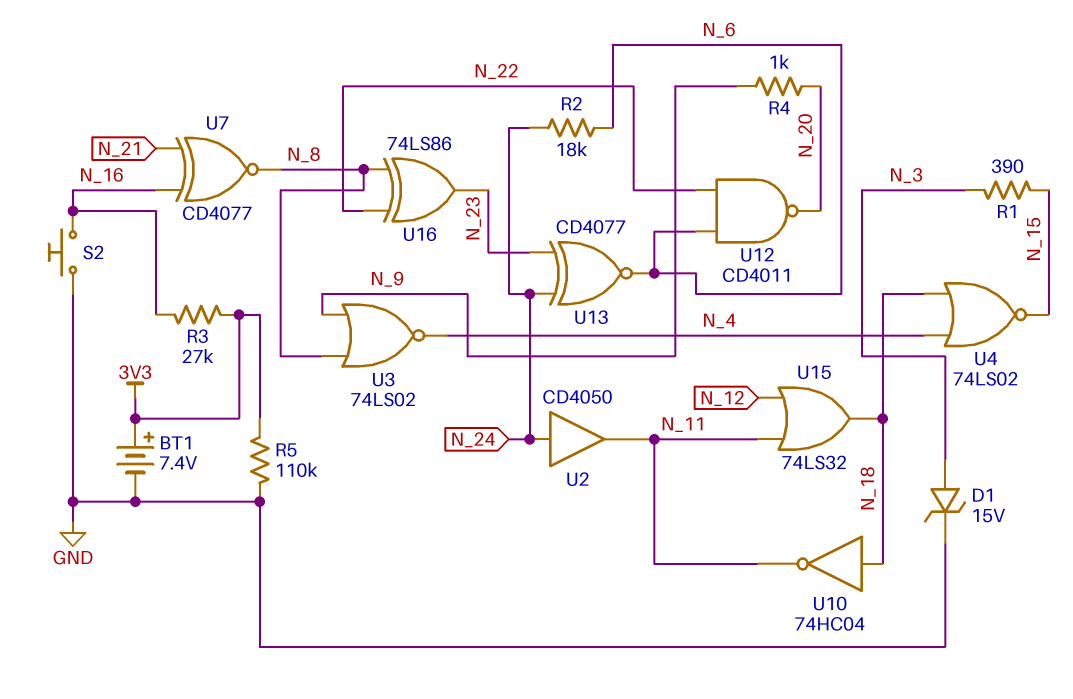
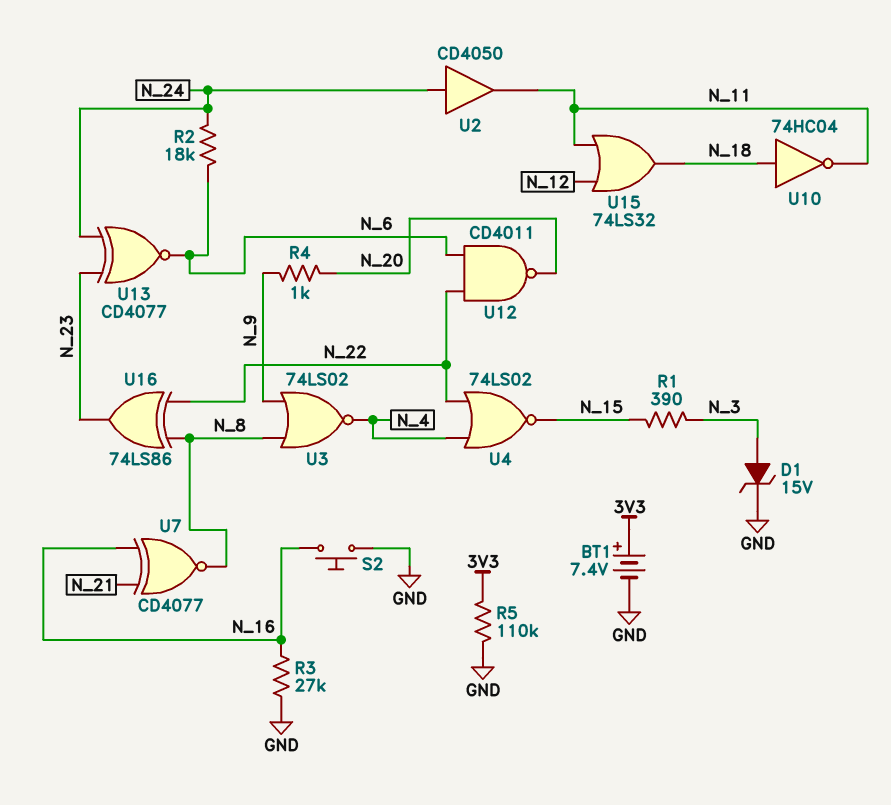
R3: 27k (3V3, N_16) -> 27k (GND, N_16)
U4: NOR 74LS02 (in N_4, in N_18, out N_15) -> NOR 74LS02 (in N_4, in N_22, out N_15)

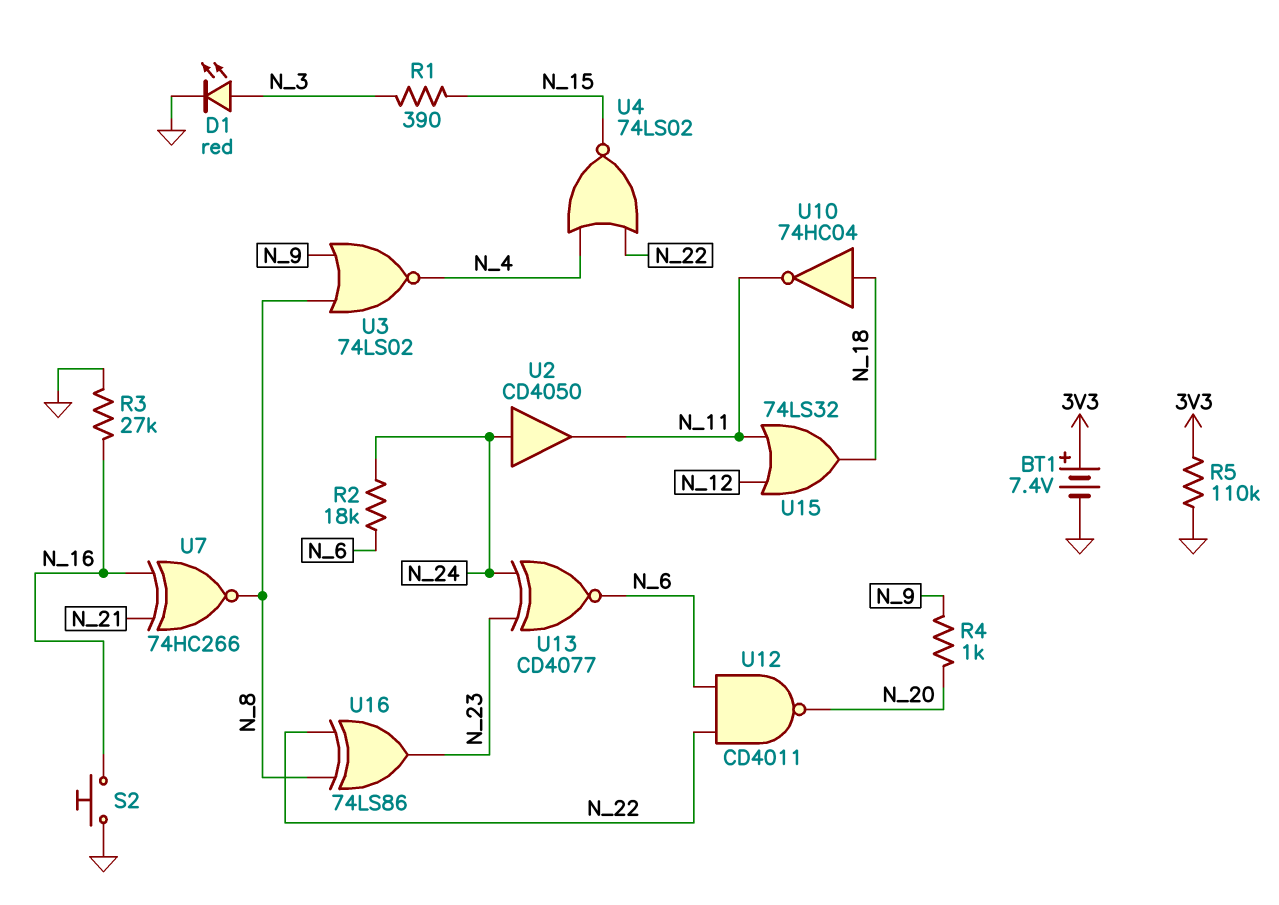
D1: zener 15V (A N_3, K GND) -> LED red (A N_3, K GND)
U7: XNOR CD4077 (in N_16, in N_21, out N_8) -> XNOR 74HC266 (in N_16, in N_21, out N_8)

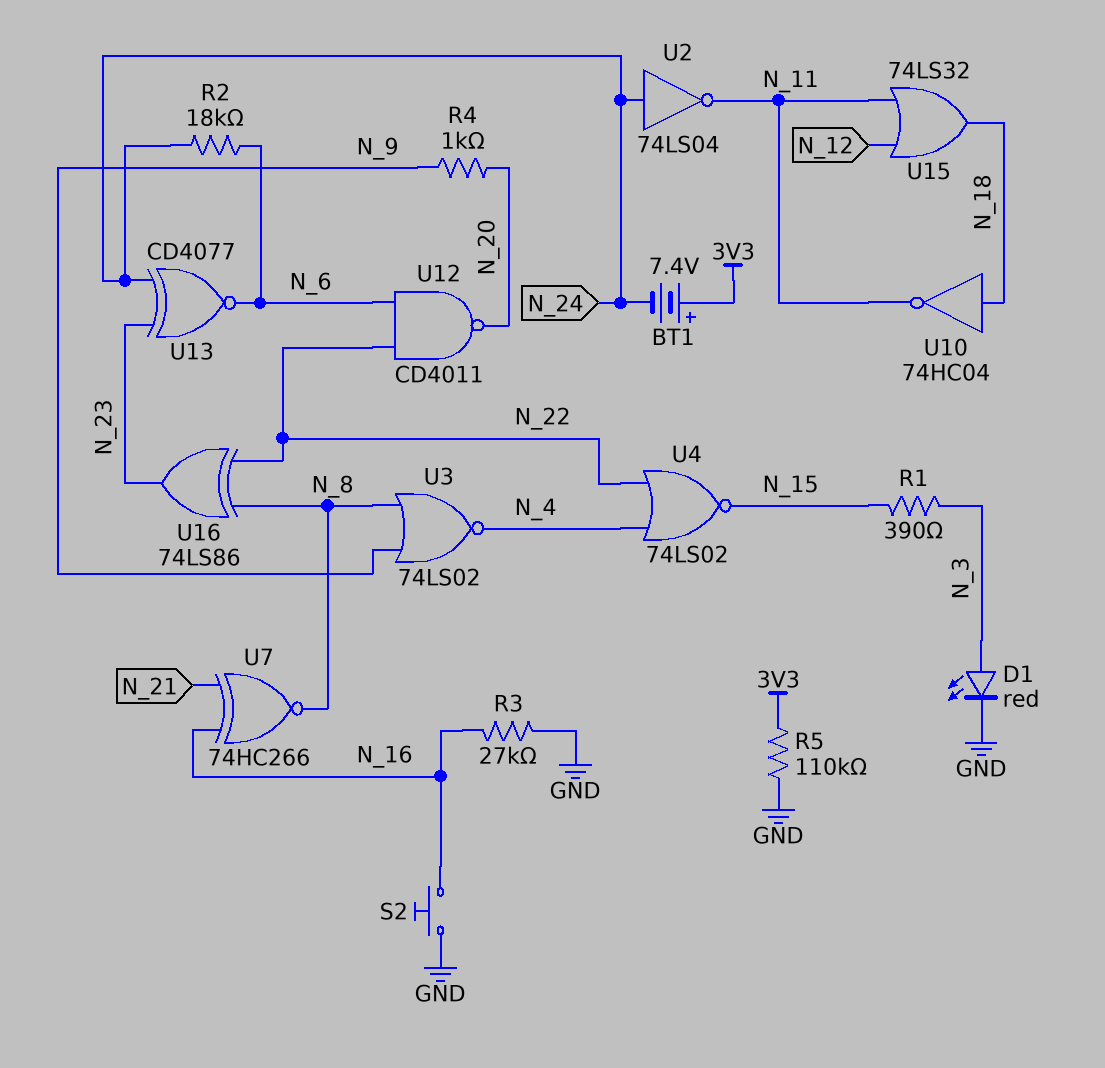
BT1: 7.4V (plus 3V3, minus GND) -> 7.4V (plus 3V3, minus N_24)
U2: buffer CD4050 (in N_24, out N_11) -> NOT 74LS04 (in N_24, out N_11)

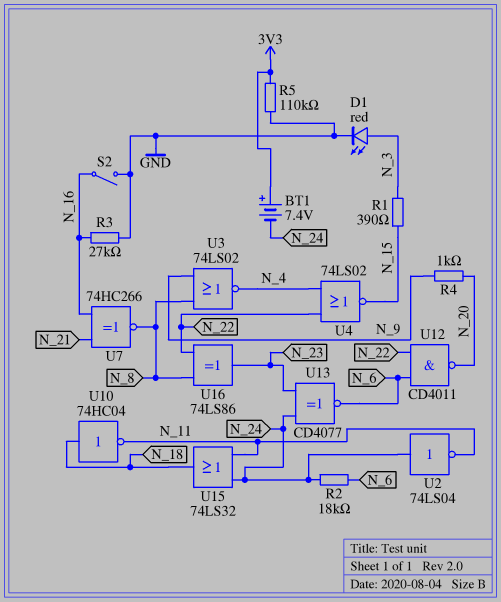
S2: button (GND, N_16) -> switch (GND, N_16)
U15: OR 74LS32 (in N_11, in N_12, out N_18) -> OR 74LS32 (in N_11, in N_24, out N_18)

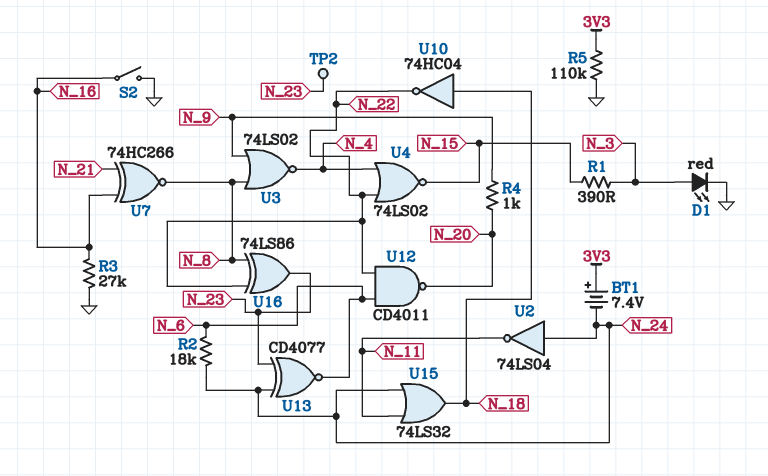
TP2: none -> test point (N_23)
U10: NOT 74HC04 (in N_18, out N_11) -> NOT 74HC04 (in N_18, out N_22)

